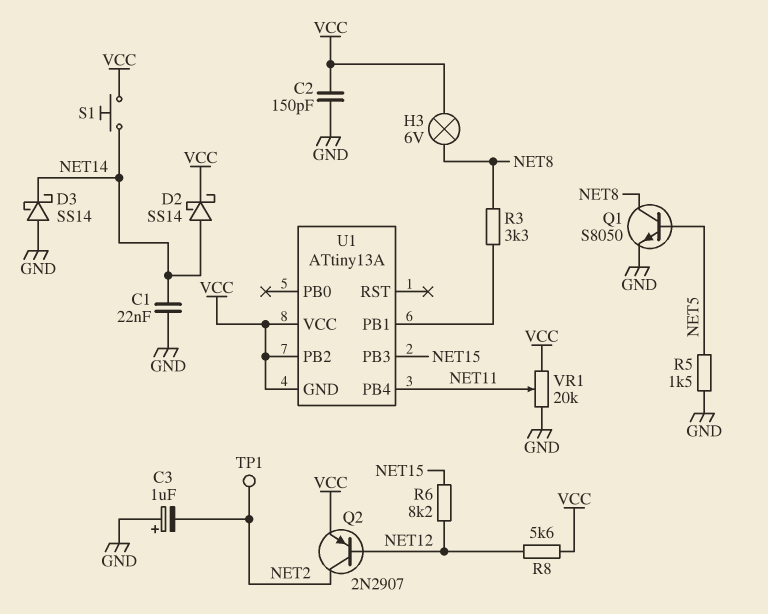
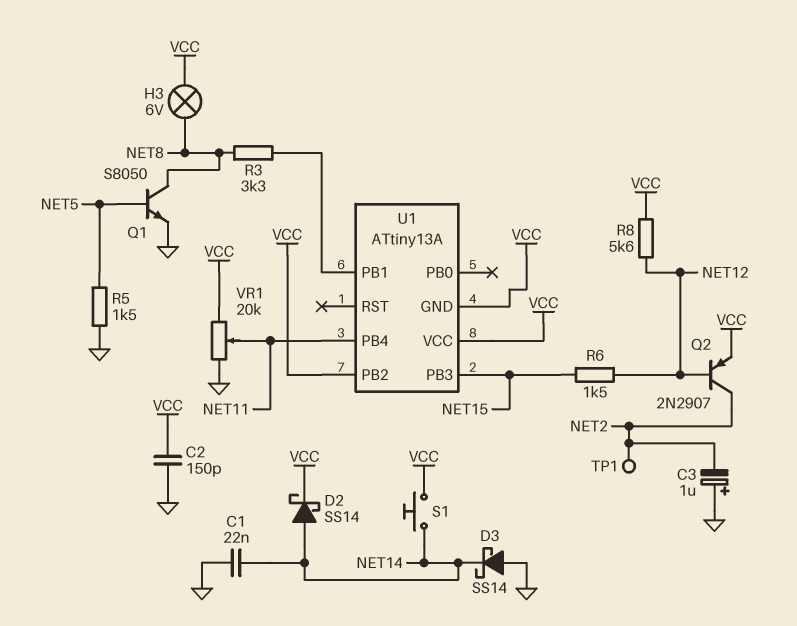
R6: 8.2k (NET12, NET15) -> 1.5k (NET12, NET15)

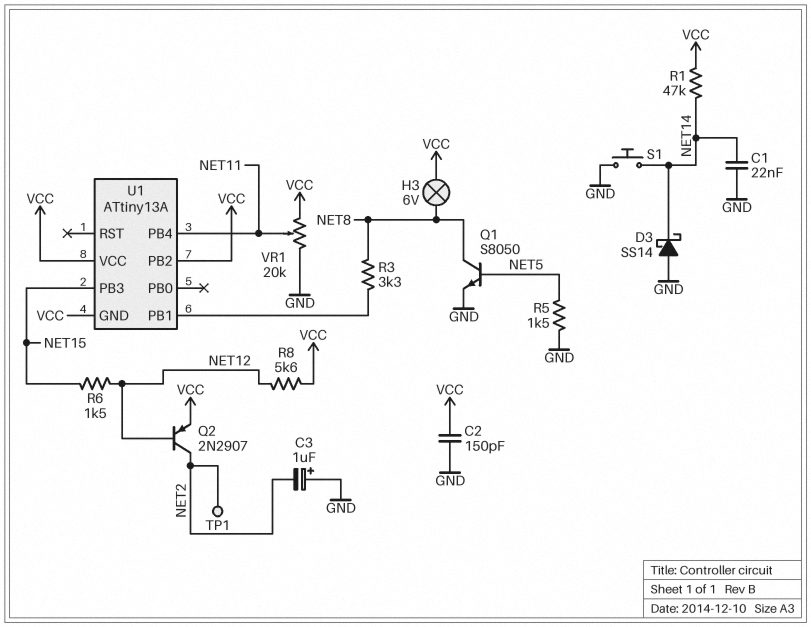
D2: schottky SS14 (A NET14, K VCC) -> none
R1: none -> 47k (NET14, VCC)
S1: button (NET14, VCC) -> button (GND, NET14)

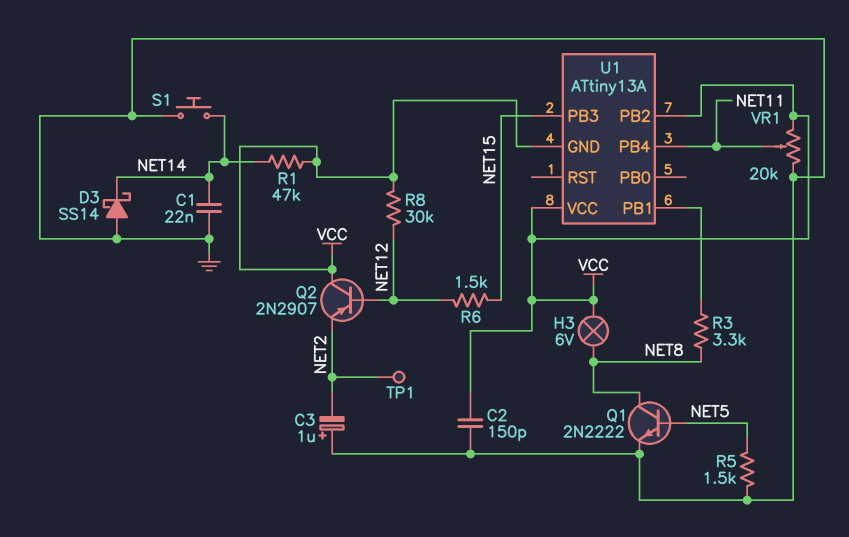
Q1: NPN S8050 (B NET5, C NET8, E GND) -> NPN 2N2222 (B NET5, C NET8, E GND)
Q2: PNP 2N2907 (B NET12, C NET2, E VCC) -> PNP 2N2907 (B NET12, C VCC, E NET2)
R8: 5.6k (NET12, VCC) -> 30k (NET12, VCC)

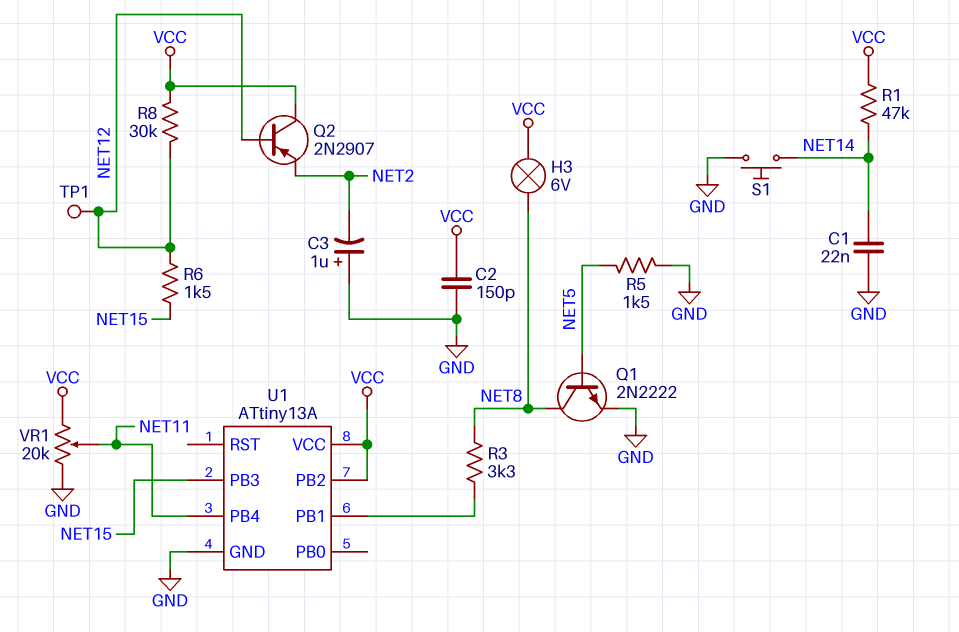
D3: schottky SS14 (A GND, K NET14) -> none
TP1: test point (NET2) -> test point (NET12)
U1 pin GND: VCC -> GND

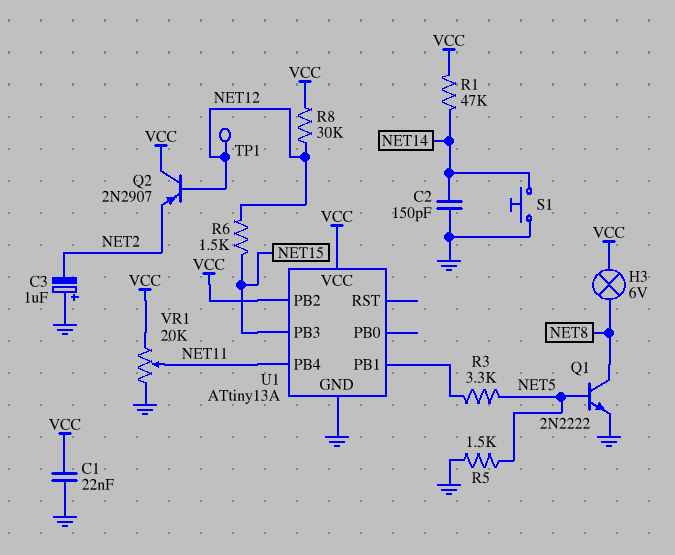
C1: 22nF (GND, NET14) -> 22nF (GND, VCC)
C2: 150pF (GND, VCC) -> 150pF (GND, NET14)
R3: 3.3k (NET8, U1/PB1) -> 3.3k (NET5, U1/PB1)

